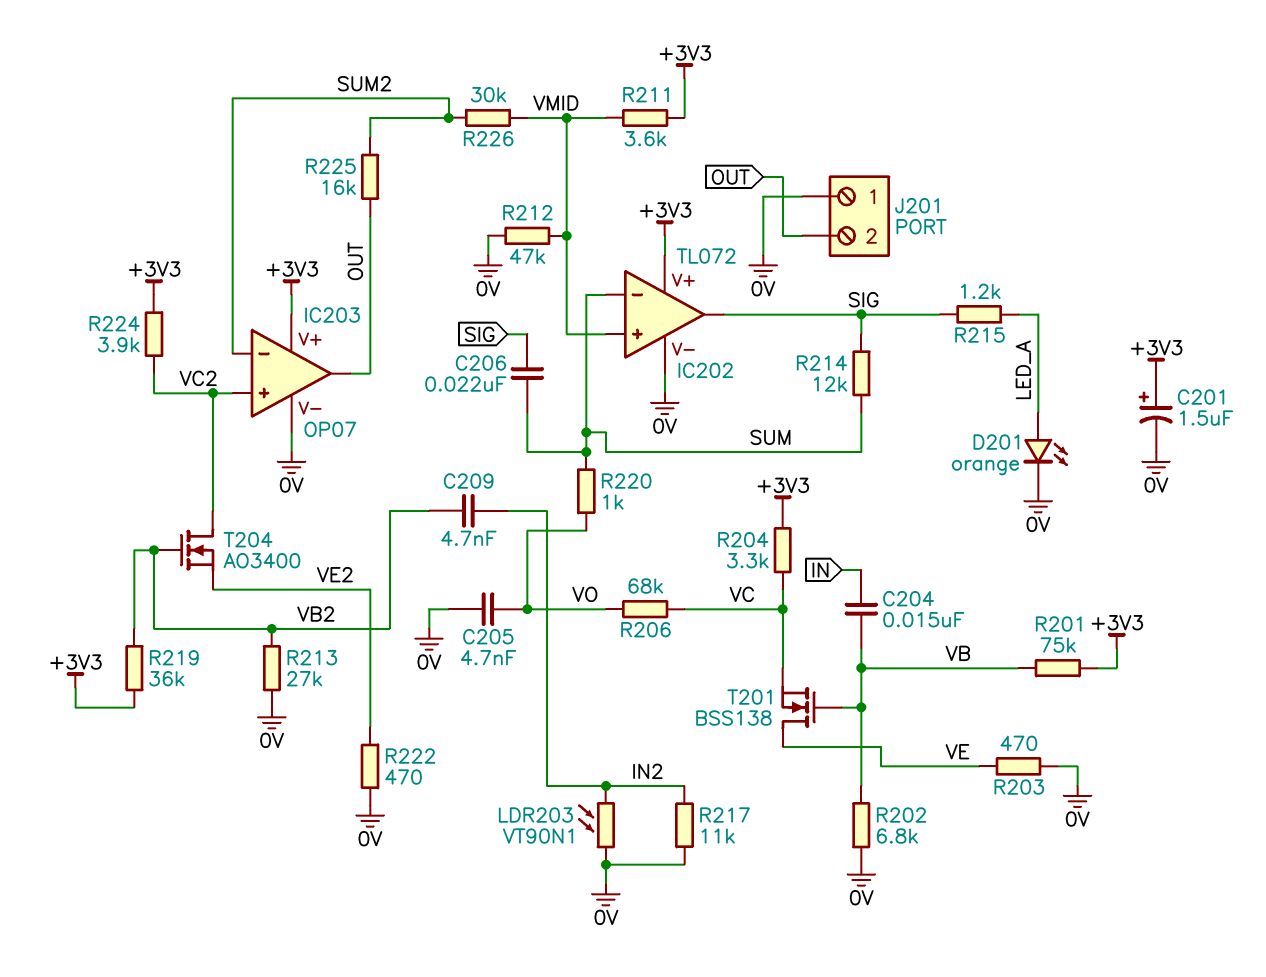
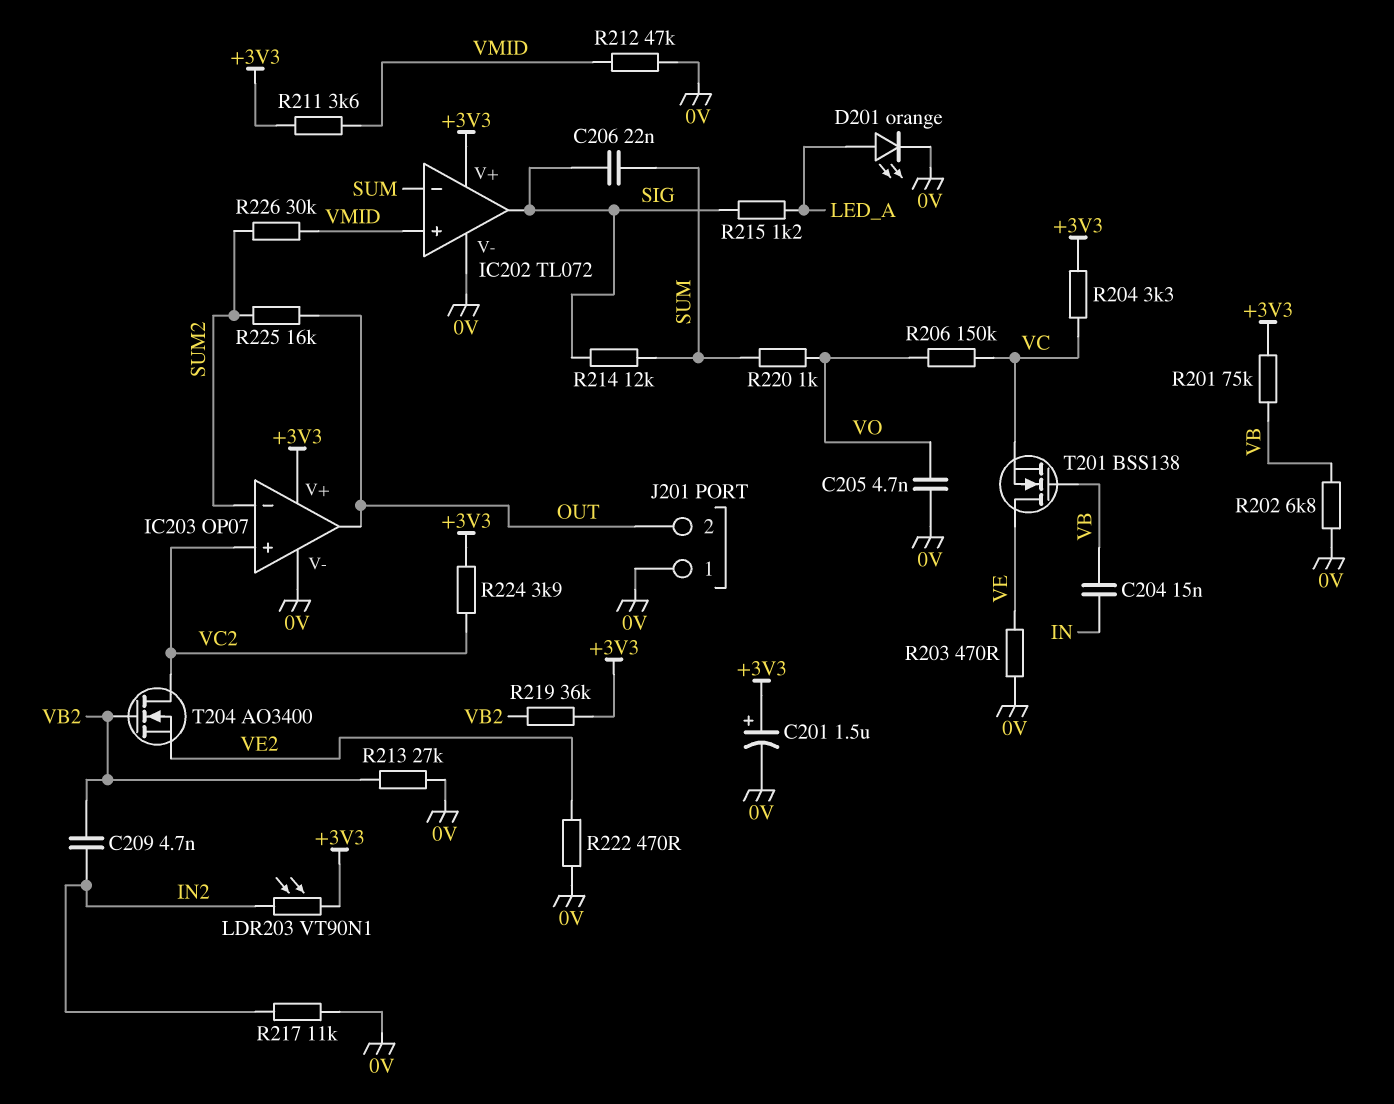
LDR203: VT90N1 (0V, IN2) -> VT90N1 (+3V3, IN2)
R206: 68k (VC, VO) -> 150k (VC, VO)

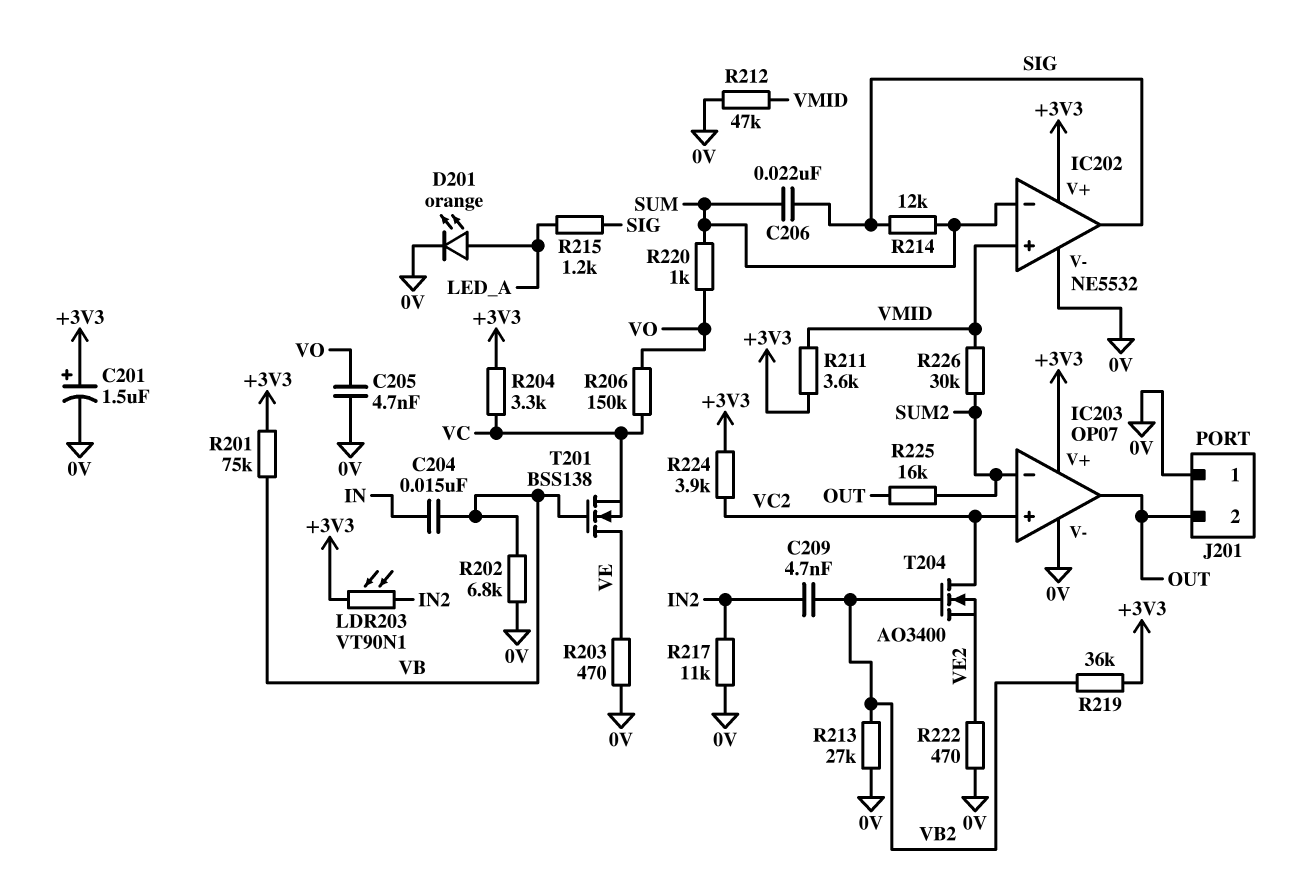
IC202: TL072 -> NE5532

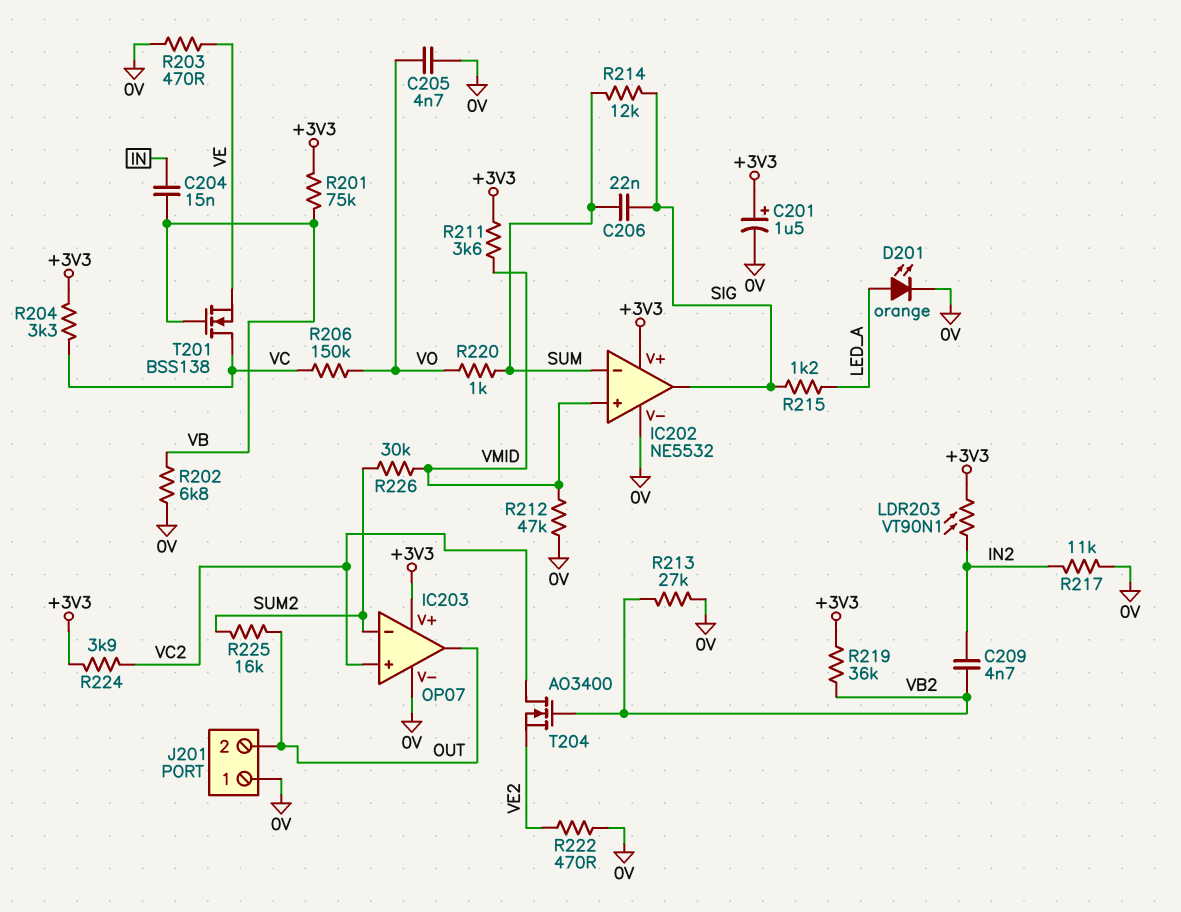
T201: NMOS BSS138 (G VB, D VE, S VC) -> NMOS BSS138 (G VB, D VC, S VE)

